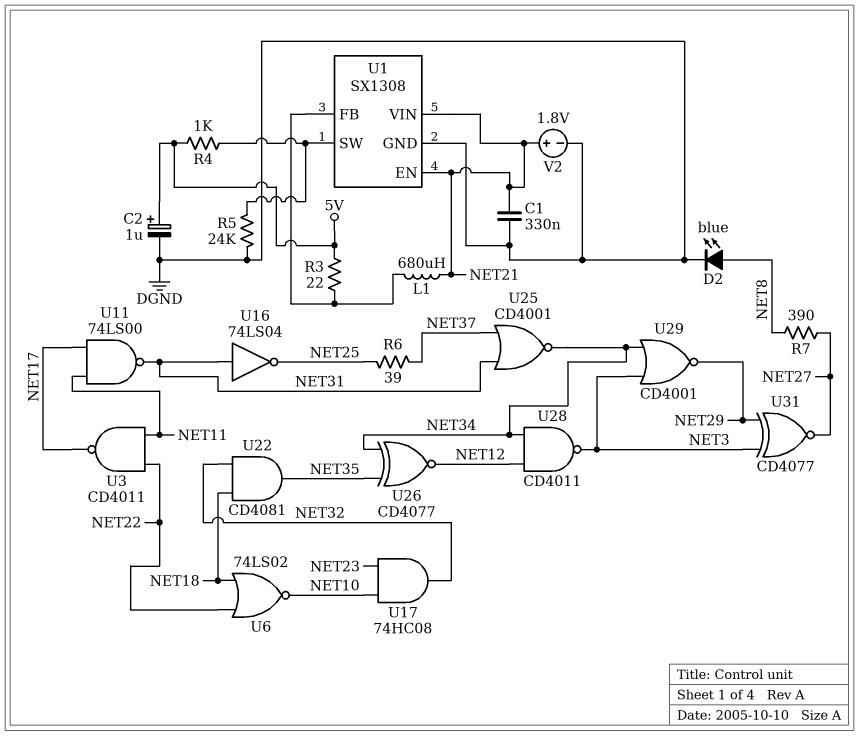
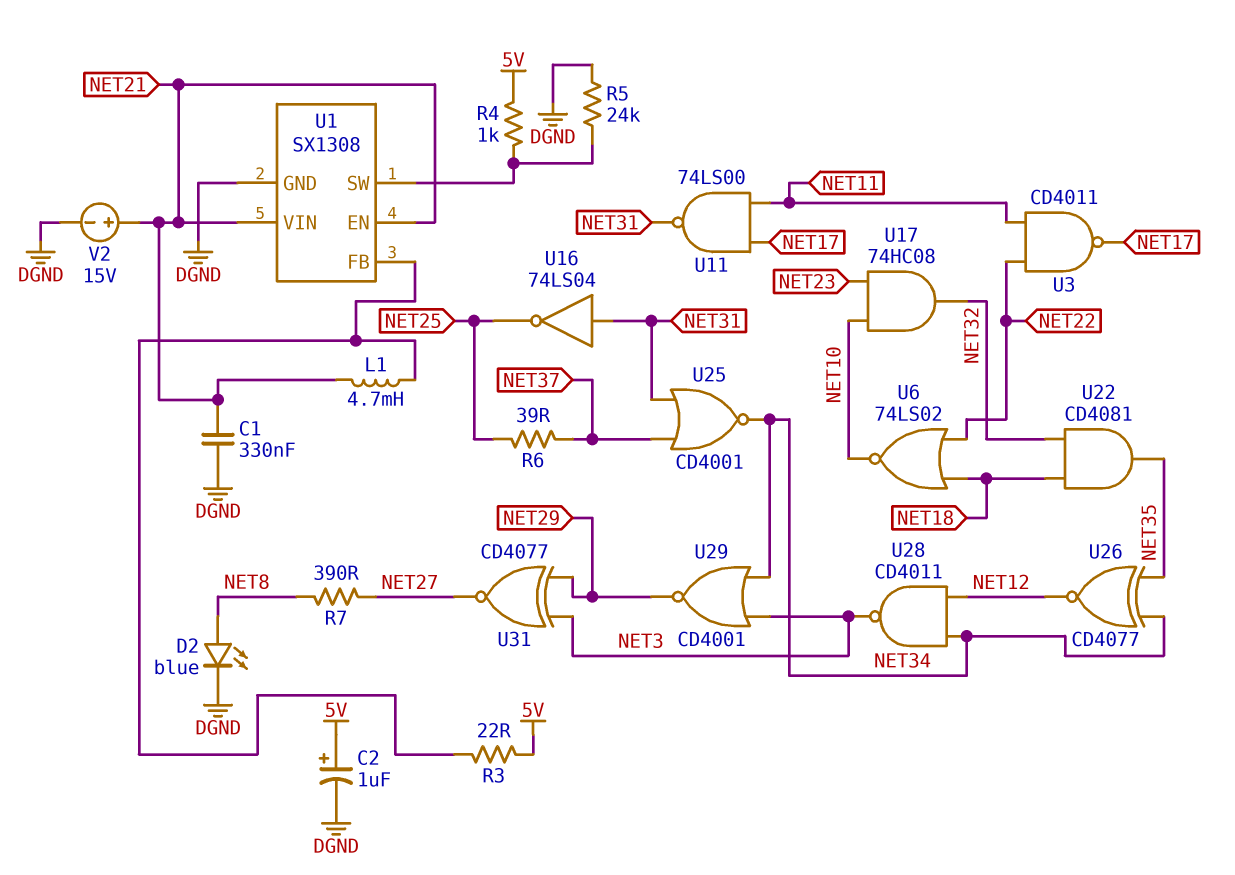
L1: 680uH (NET21, U1/FB) -> 4.7mH (NET21, U1/FB)
V2: 1.8V (plus NET21, minus DGND) -> 15V (plus NET21, minus DGND)

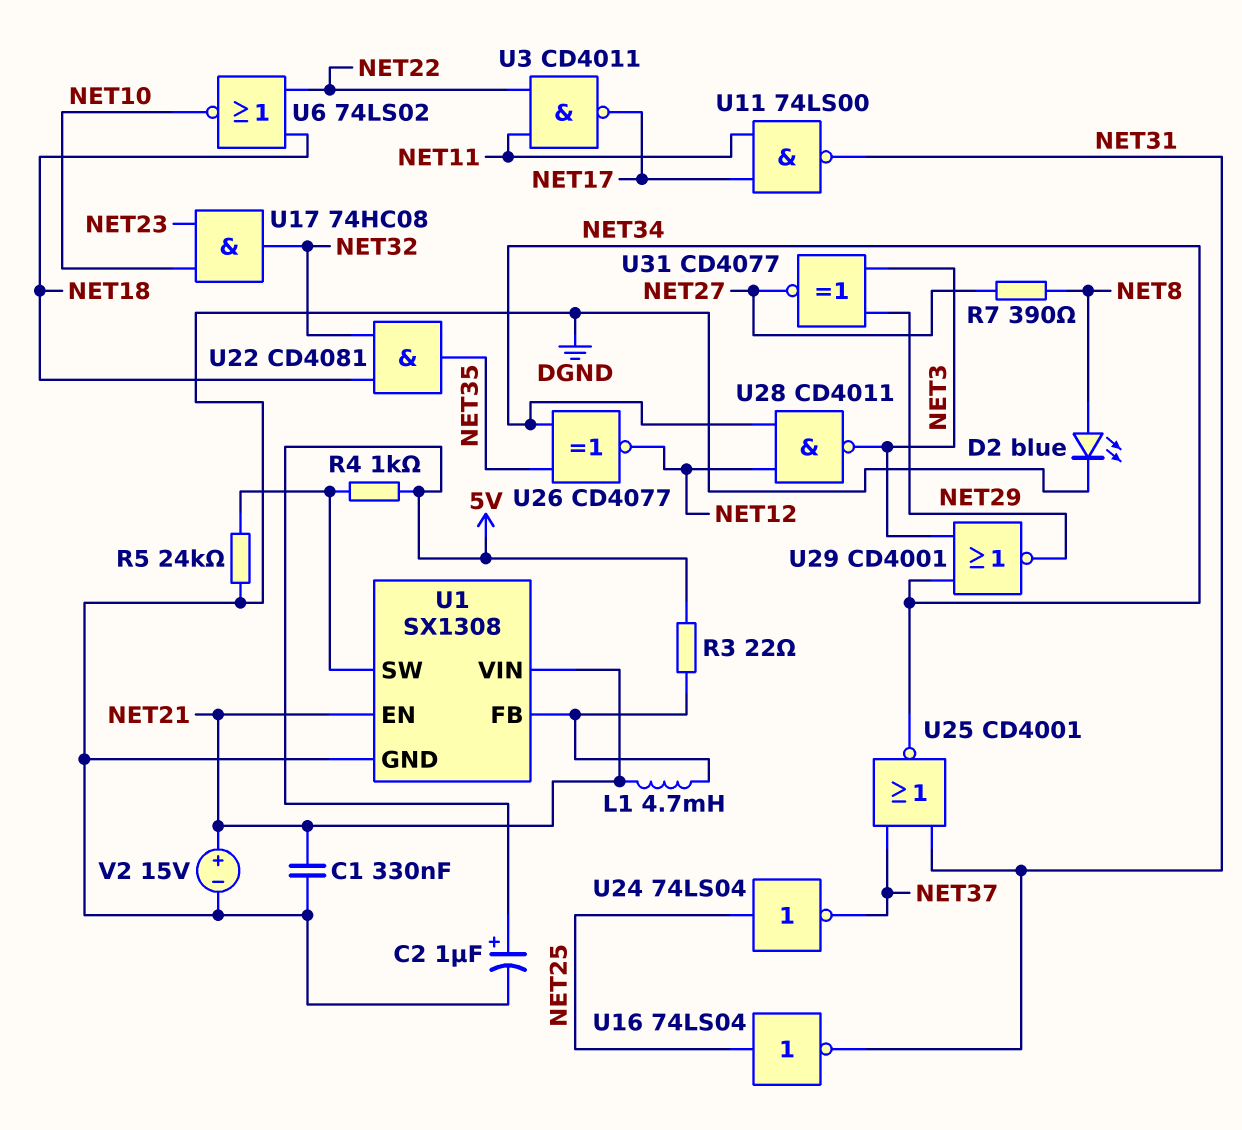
R6: 39 (NET25, NET37) -> none
U16: NOT 74LS04 (in NET31, out NET25) -> NOT 74LS04 (in NET25, out NET31)
U24: none -> NOT 74LS04 (in NET25, out NET37)

